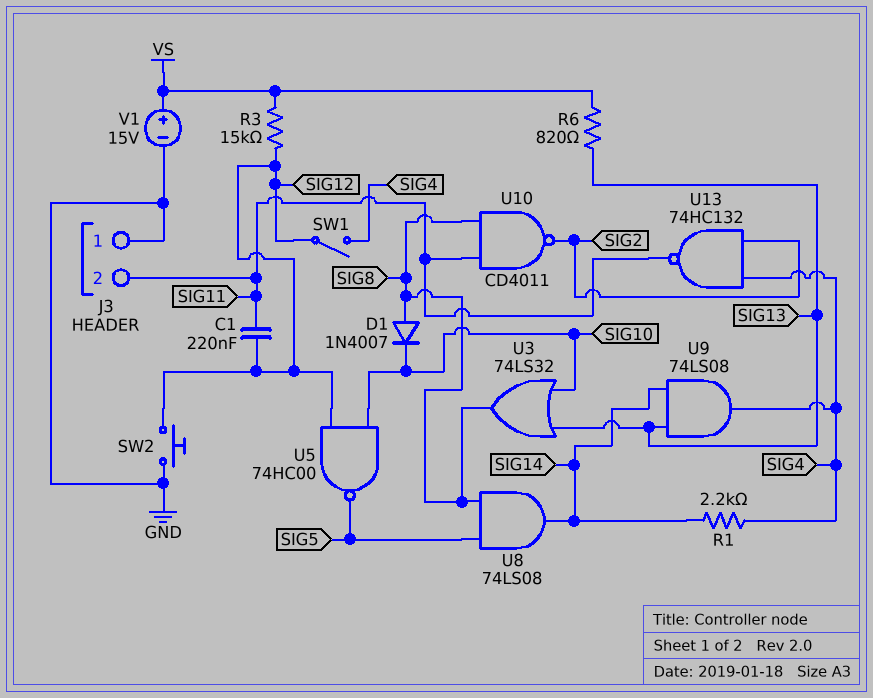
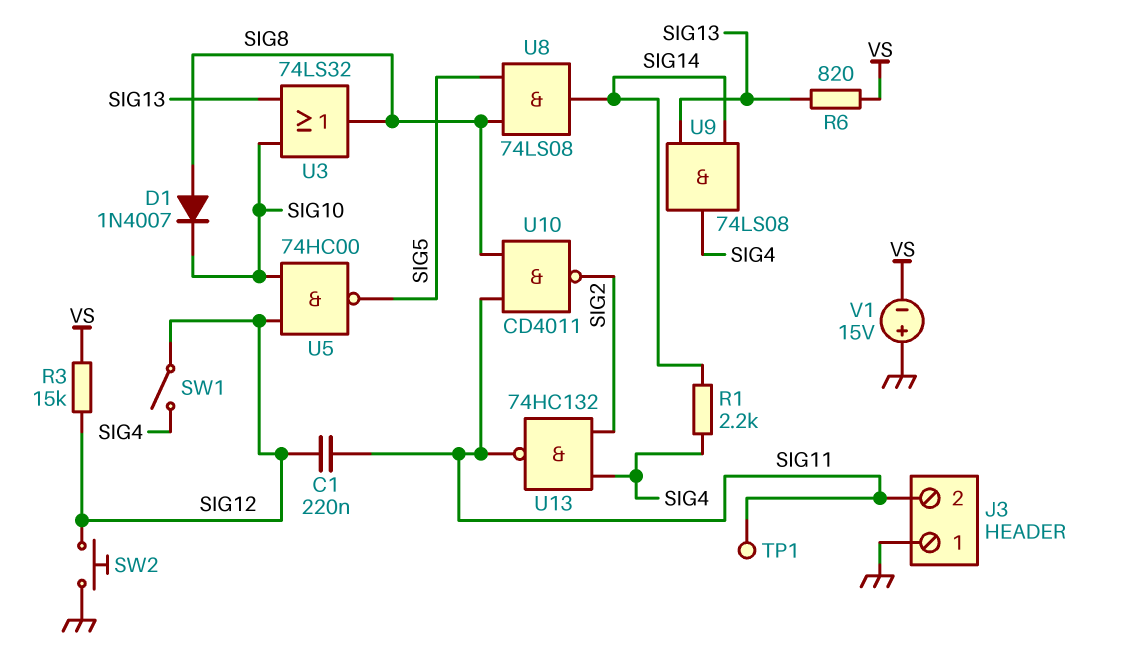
TP1: none -> test point (SIG11)
V1: 15V (plus VS, minus GND) -> 15V (plus GND, minus VS)

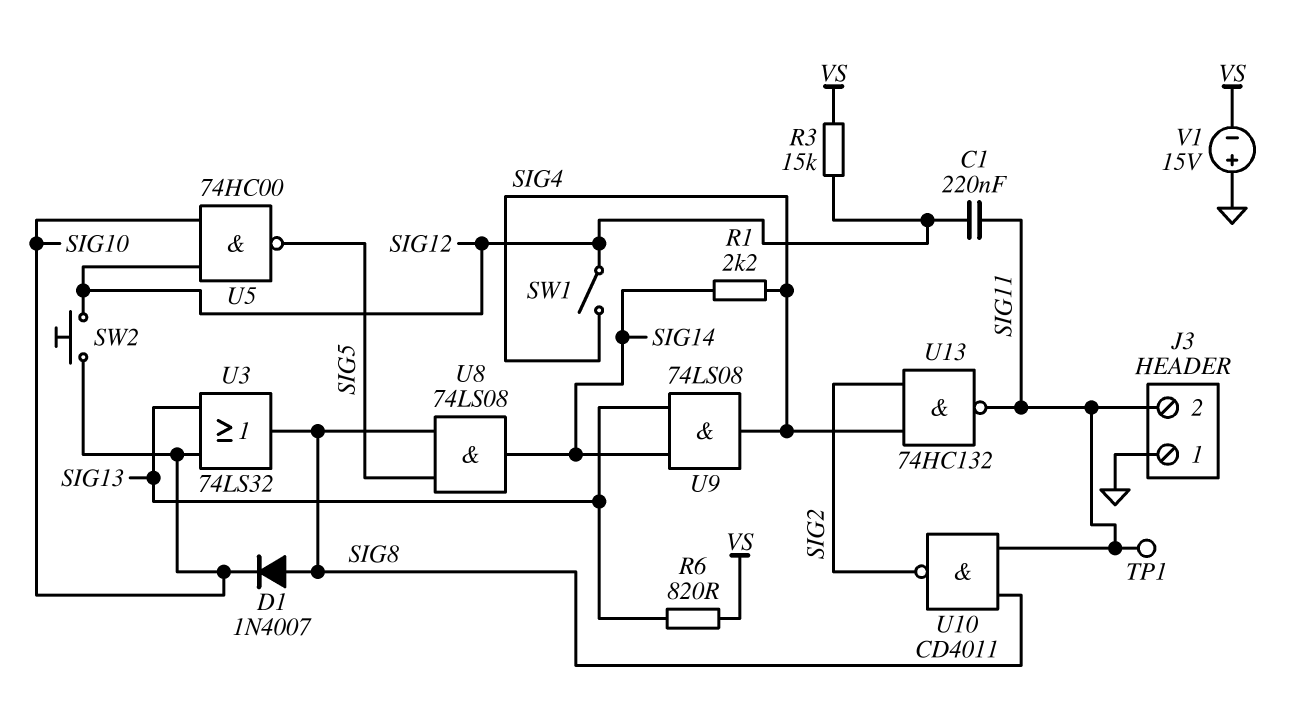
SW2: button (GND, SIG12) -> button (SIG10, SIG12)

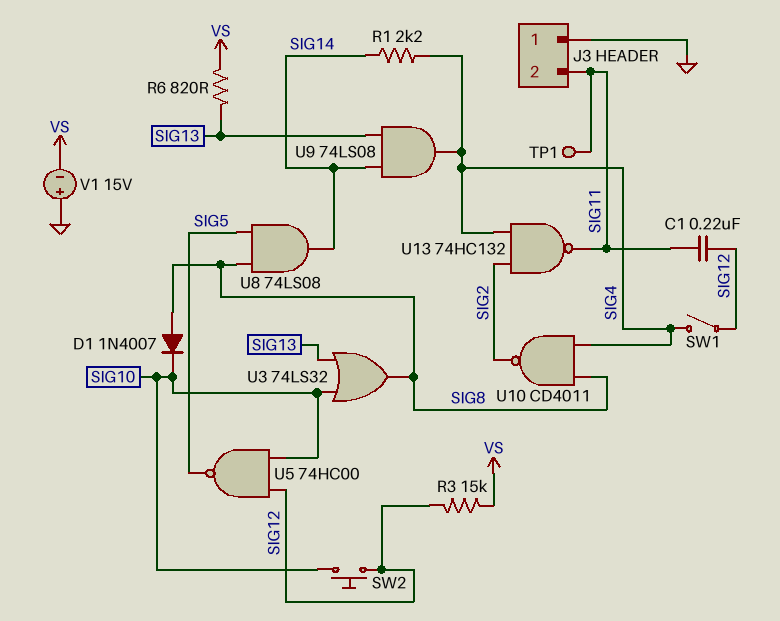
U10: NAND CD4011 (in SIG8, in SIG11, out SIG2) -> NAND CD4011 (in SIG4, in SIG8, out SIG2)

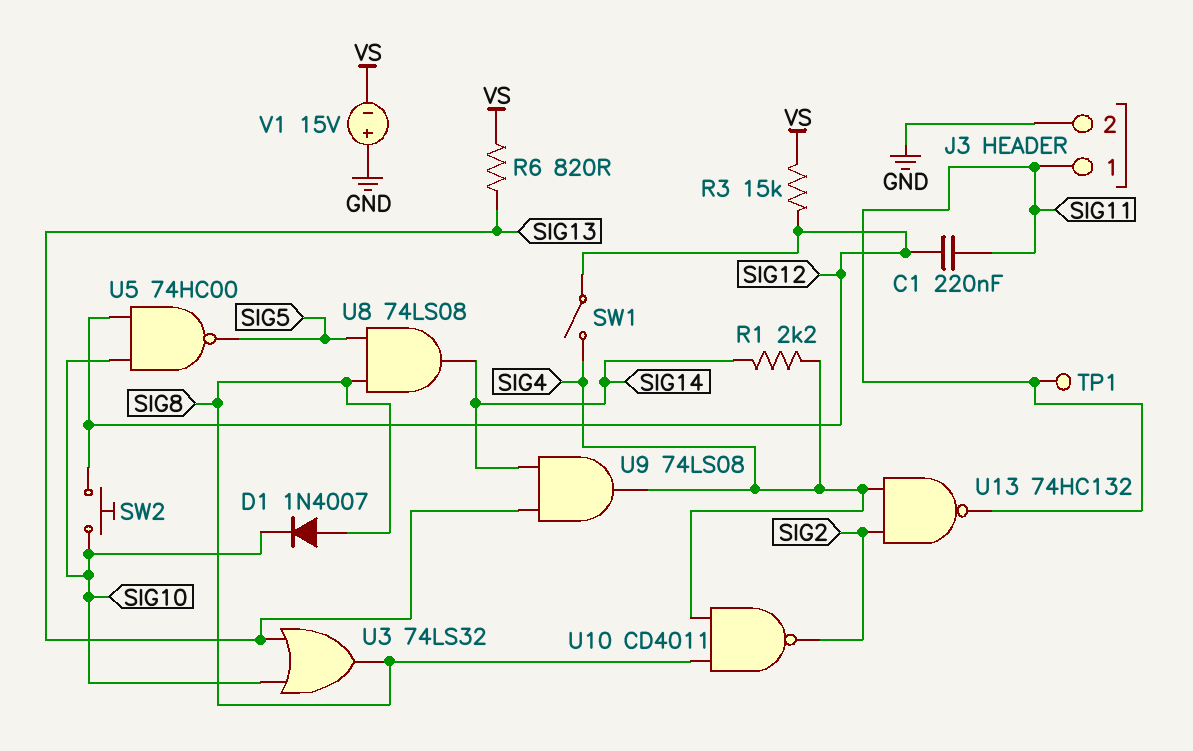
J3 pin 1: GND -> SIG11
J3 pin 2: SIG11 -> GND

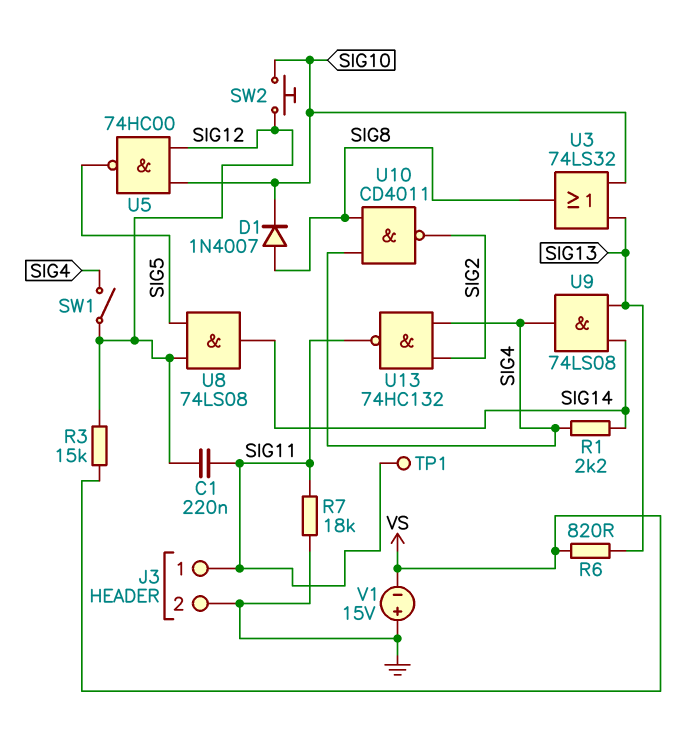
R7: none -> 18k (GND, SIG11)
U8: AND 74LS08 (in SIG5, in SIG8, out SIG14) -> AND 74LS08 (in SIG5, in SIG12, out SIG14)

